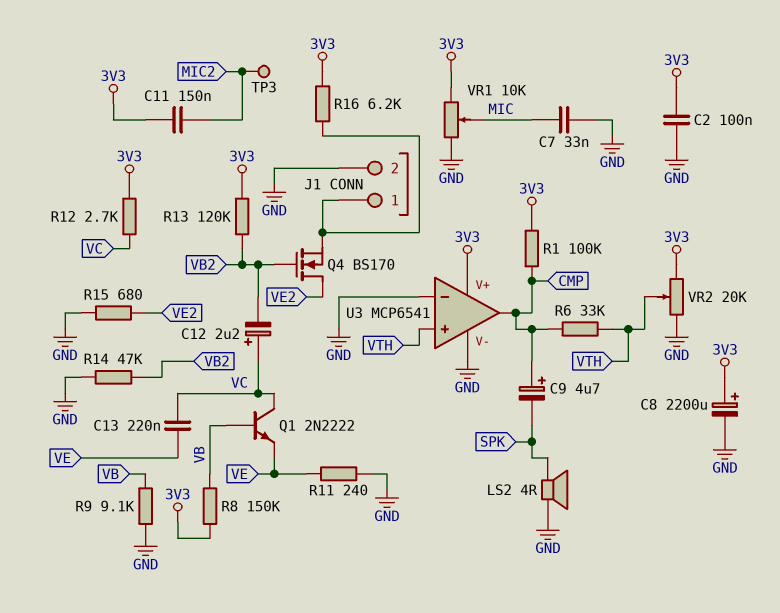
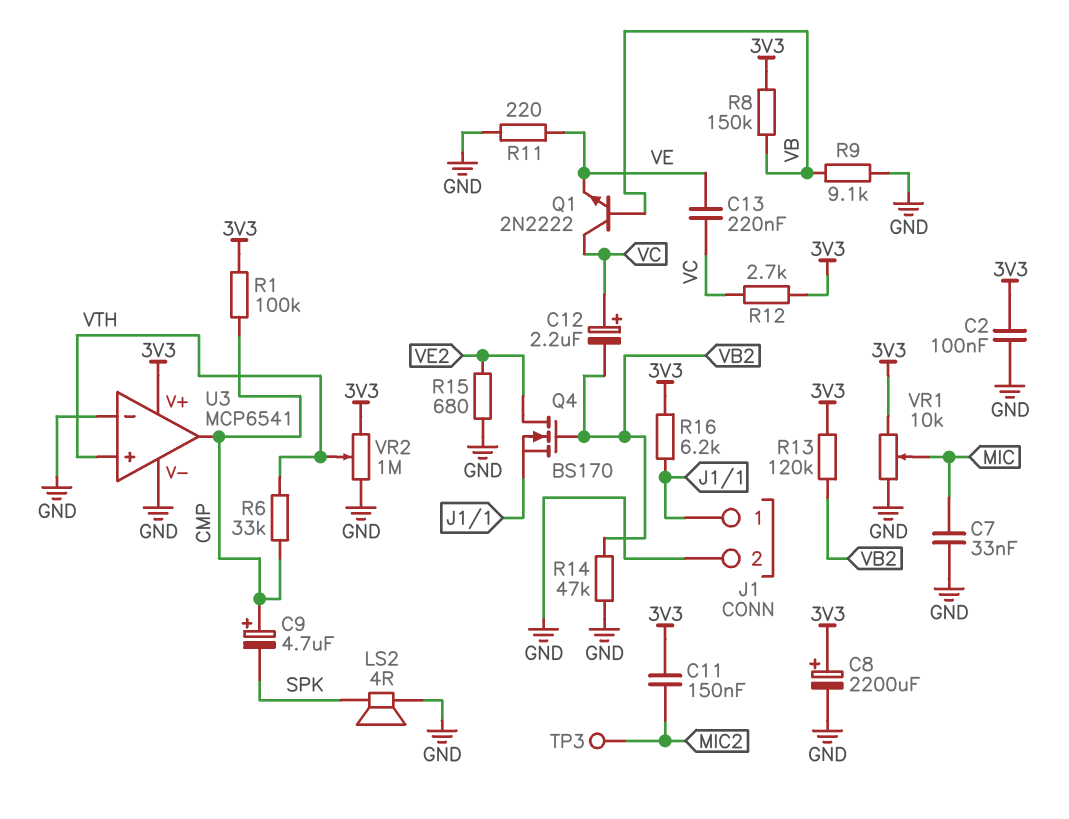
R11: 240 (GND, VE) -> 220 (GND, VE)
VR2: 20k (3V3, GND, wiper VTH) -> 1M (3V3, GND, wiper VTH)

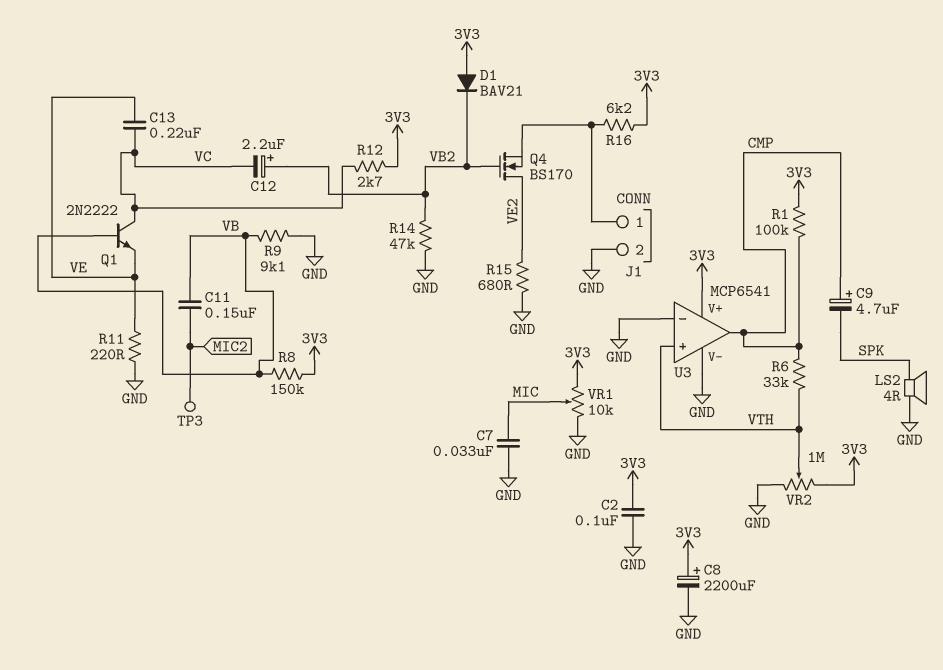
C11: 150nF (3V3, MIC2) -> 150nF (MIC2, VB)
C12: 2.2uF (plus VC, minus VB2) -> 2.2uF (plus VB2, minus VC)
D1: none -> diode BAV21 (A 3V3, K VB2)
R13: 120k (3V3, VB2) -> none

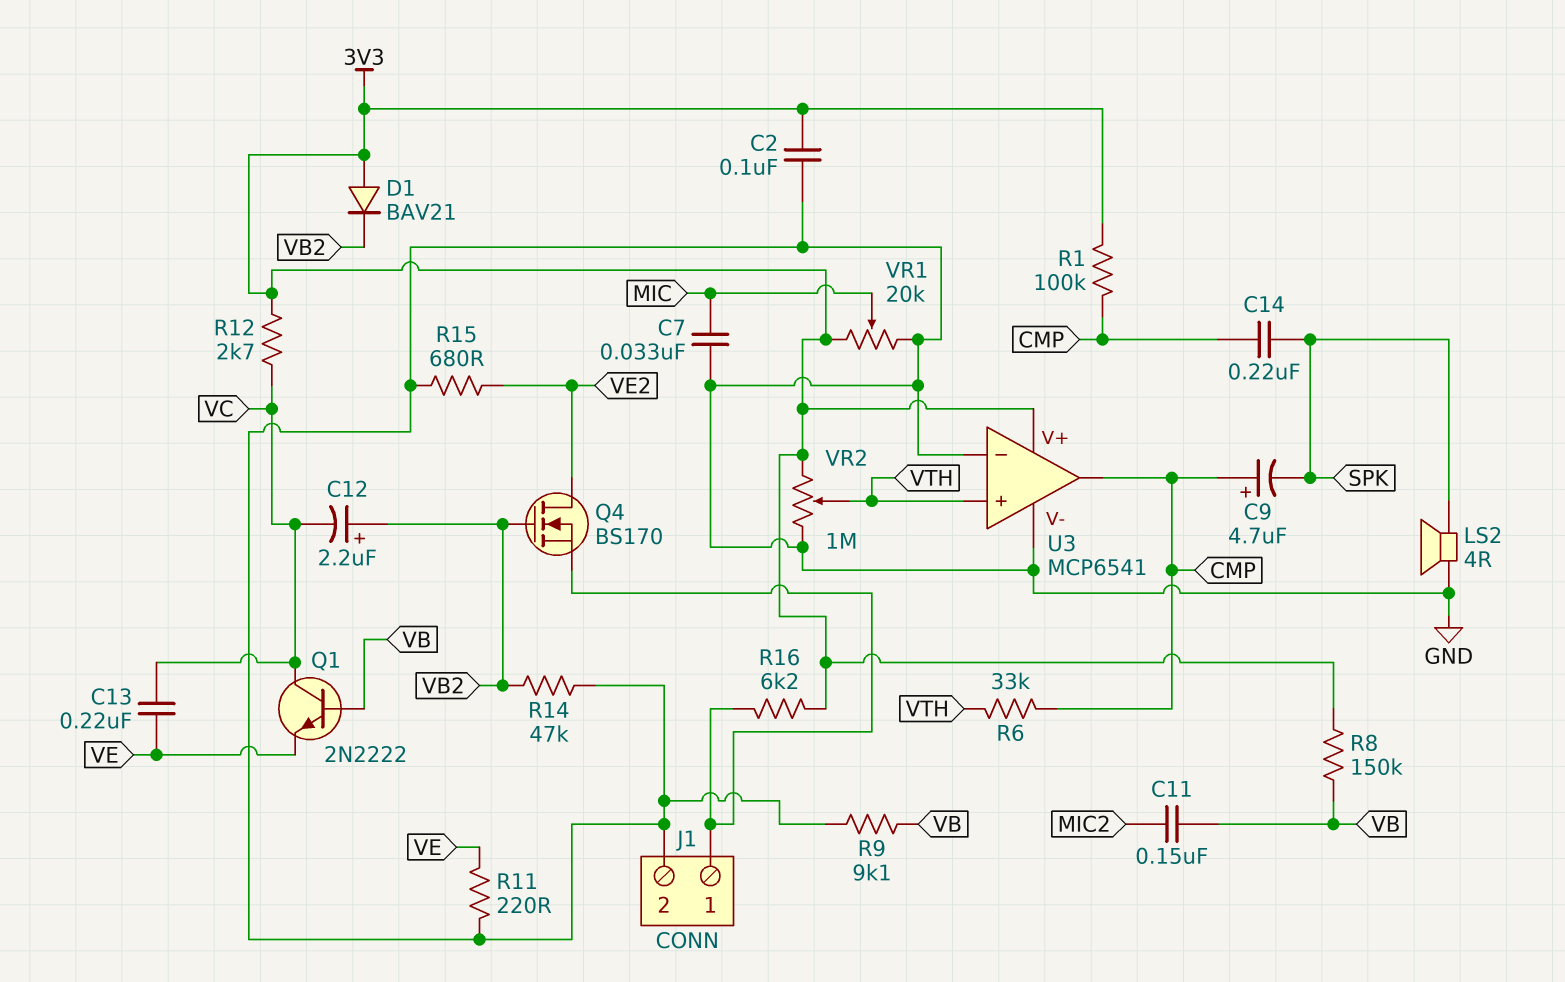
C8: 2200uF (plus 3V3, minus GND) -> none
C14: none -> 220nF (CMP, SPK)
TP3: test point (MIC2) -> none
VR1: 10k (3V3, GND, wiper MIC) -> 20k (3V3, GND, wiper MIC)

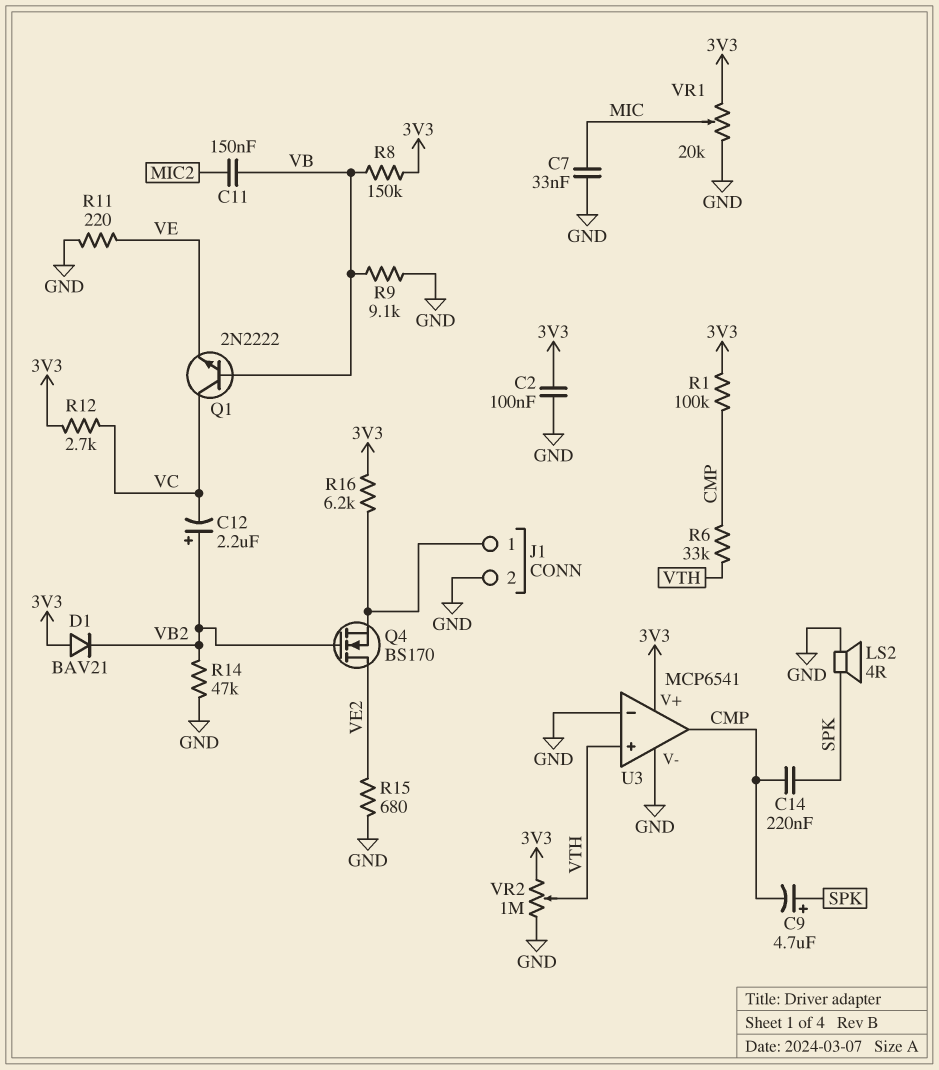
C9: 4.7uF (plus CMP, minus SPK) -> 4.7uF (plus SPK, minus CMP)
C13: 220nF (VC, VE) -> none

